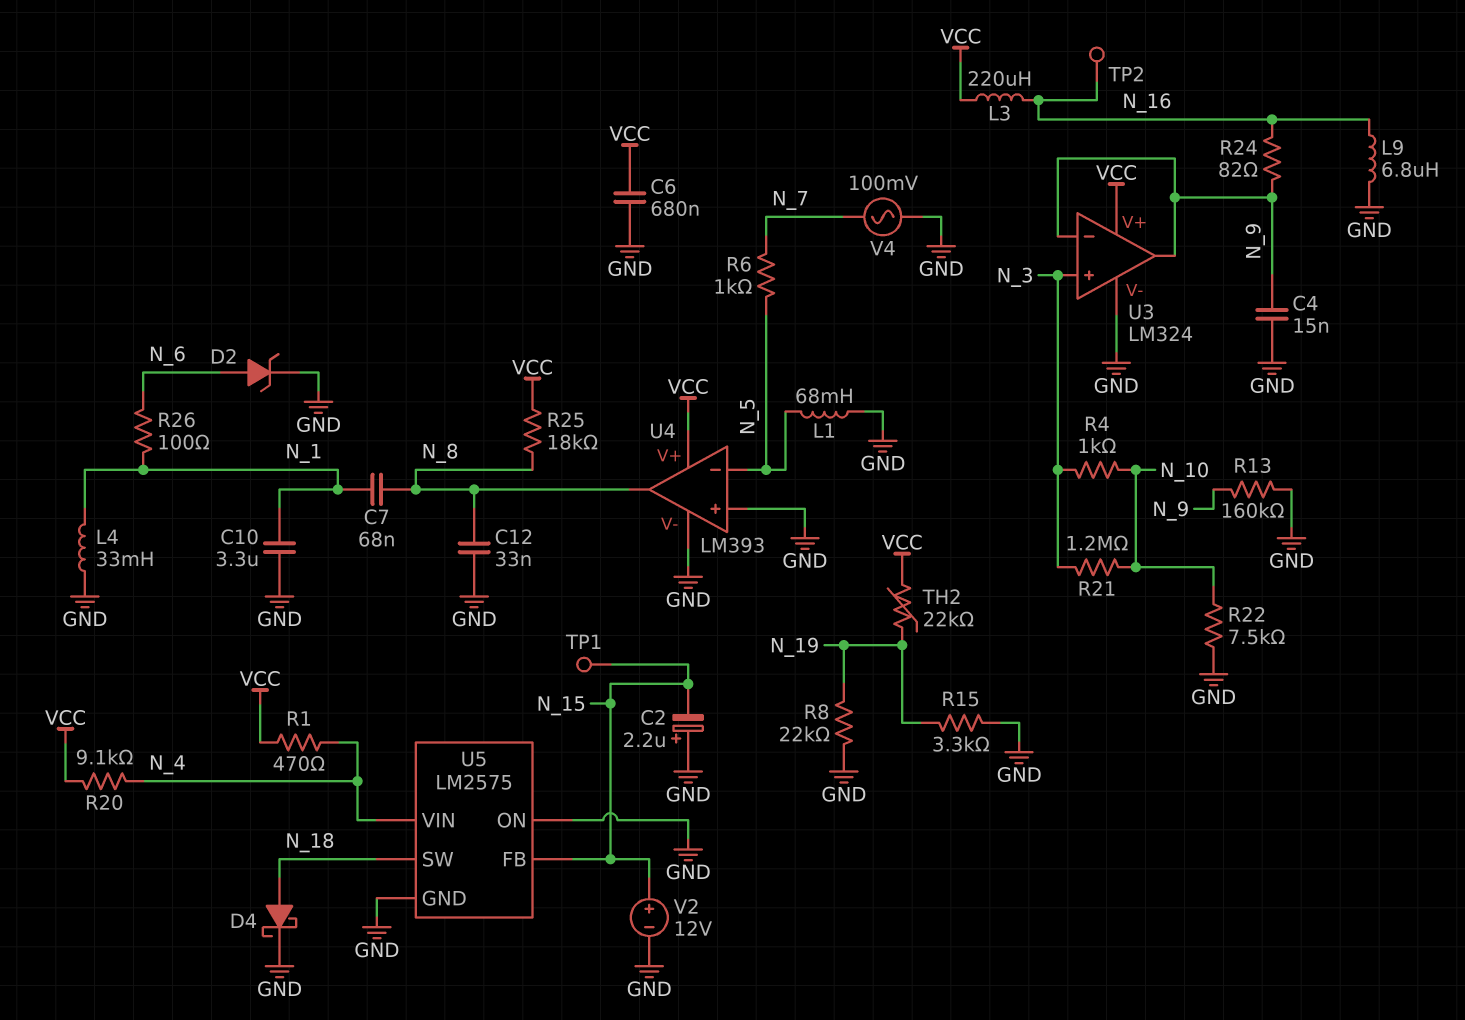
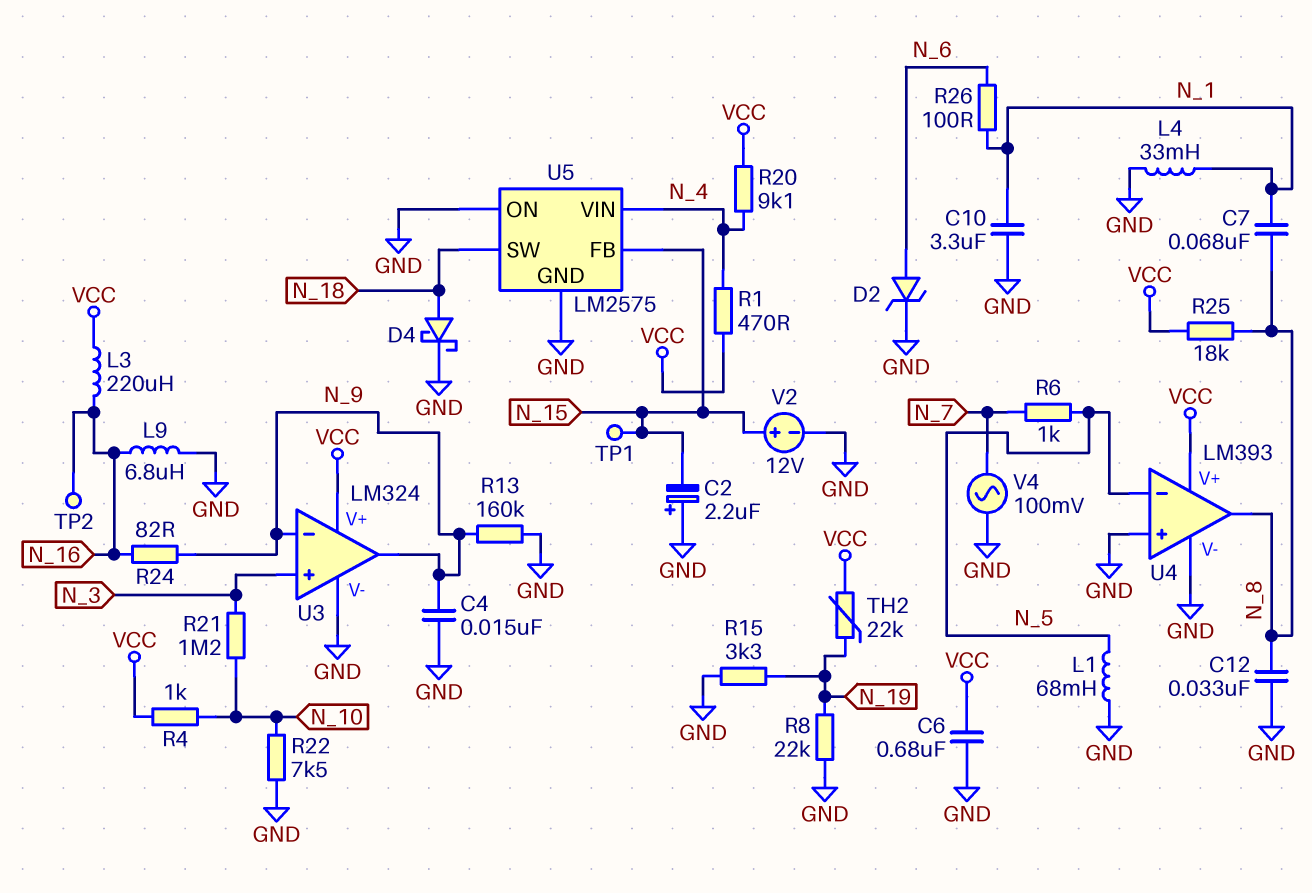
R4: 1k (N_3, N_10) -> 1k (N_10, VCC)

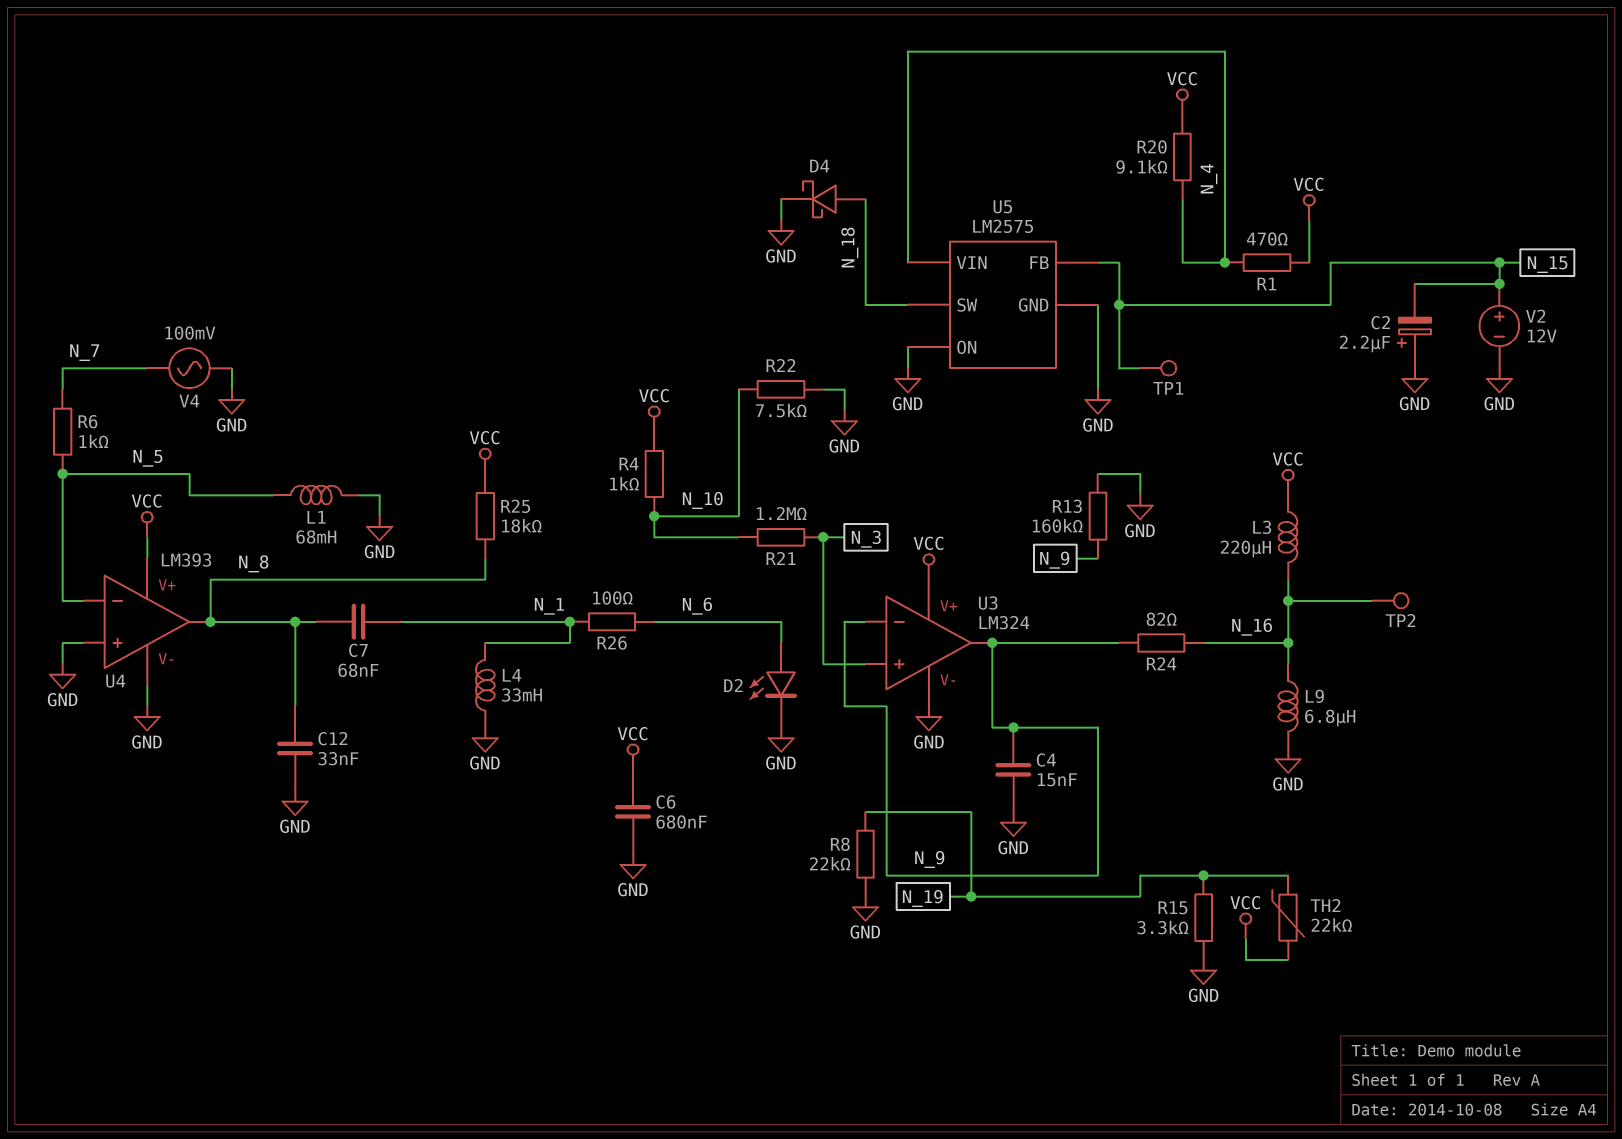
C10: 3.3uF (GND, N_1) -> none
D2: zener (A N_6, K GND) -> LED (A N_6, K GND)

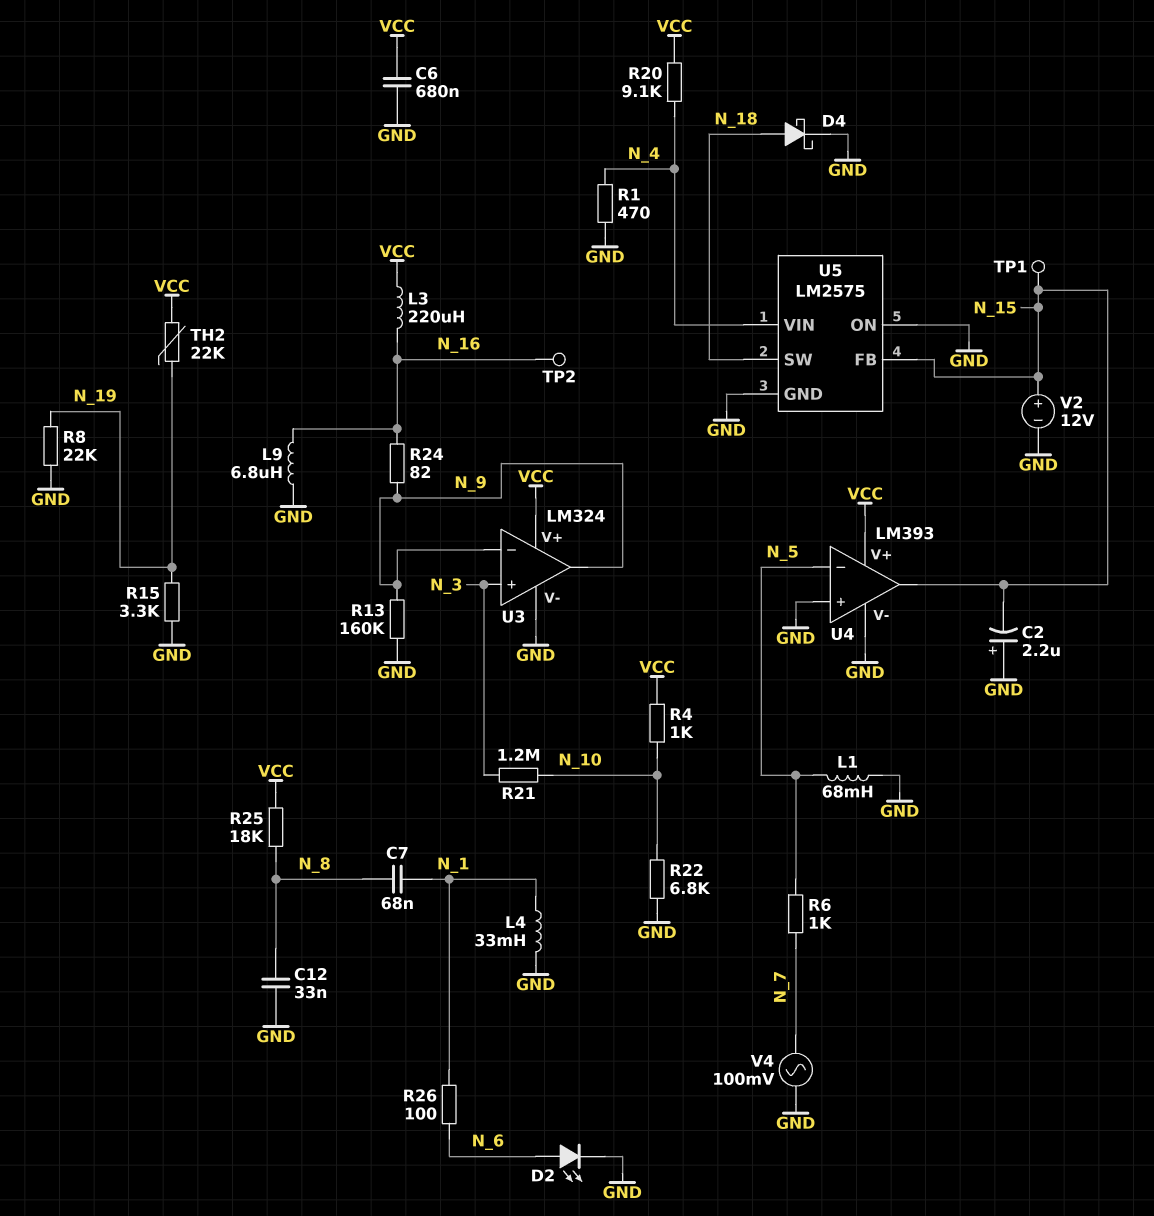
C4: 15nF (GND, N_9) -> none
R1: 470 (N_4, VCC) -> 470 (GND, N_4)
R22: 7.5k (GND, N_10) -> 6.8k (GND, N_10)
U4 pin out: N_8 -> N_15

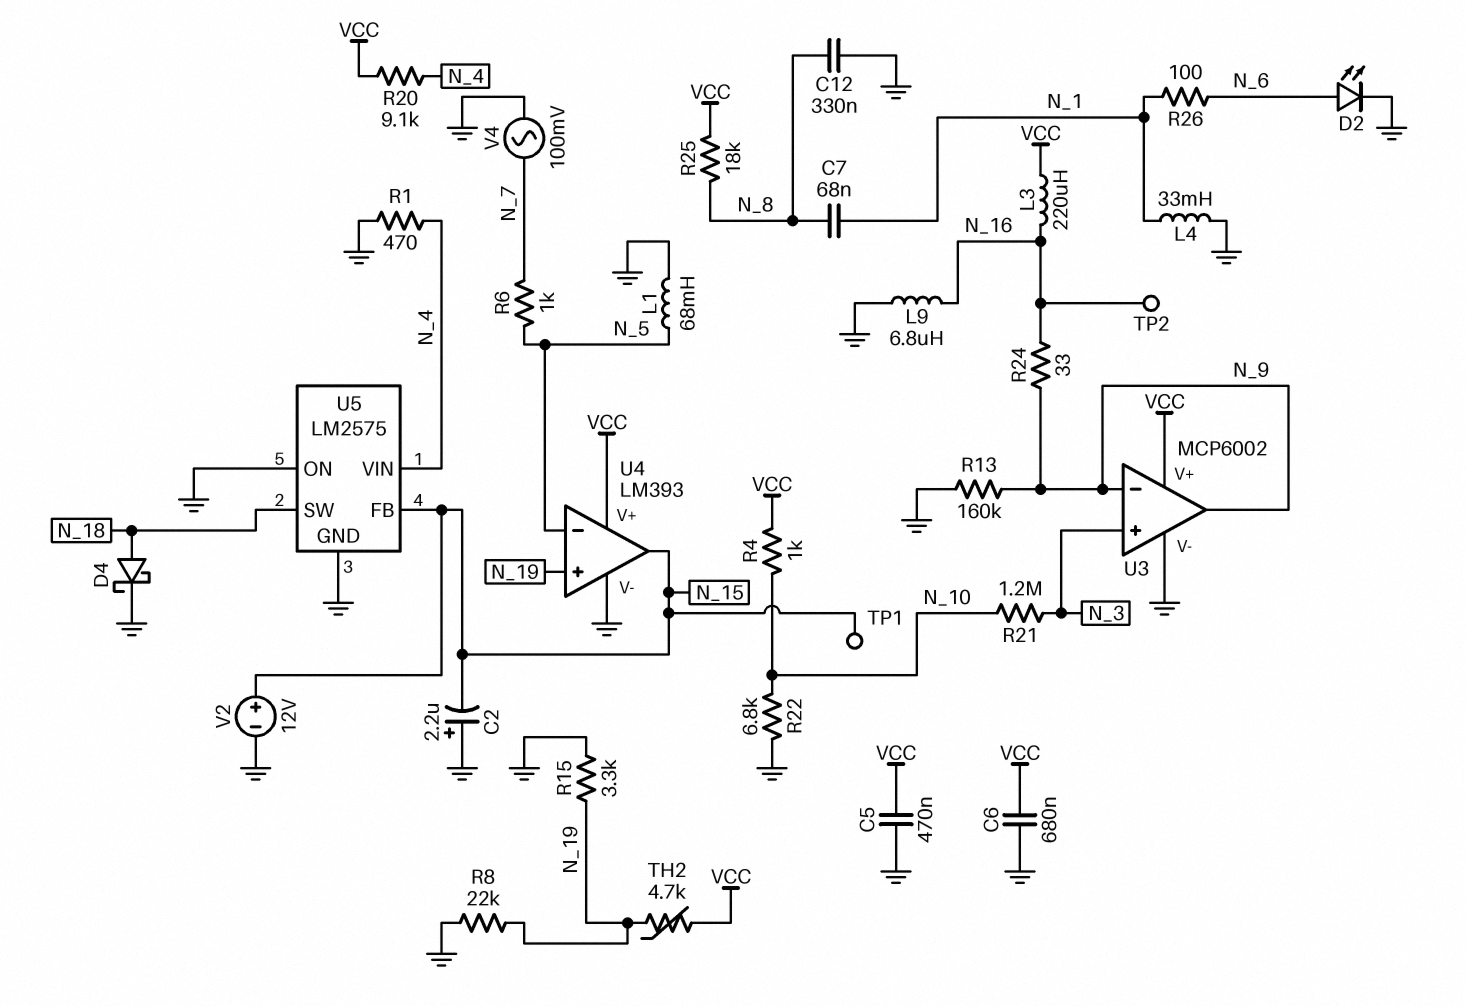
C5: none -> 470nF (GND, VCC)
C12: 33nF (GND, N_8) -> 330nF (GND, N_8)
R24: 82 (N_9, N_16) -> 33 (N_9, N_16)
TH2: 22k (N_19, VCC) -> 4.7k (N_19, VCC)
U3: LM324 -> MCP6002
U4 pin in+: GND -> N_19

